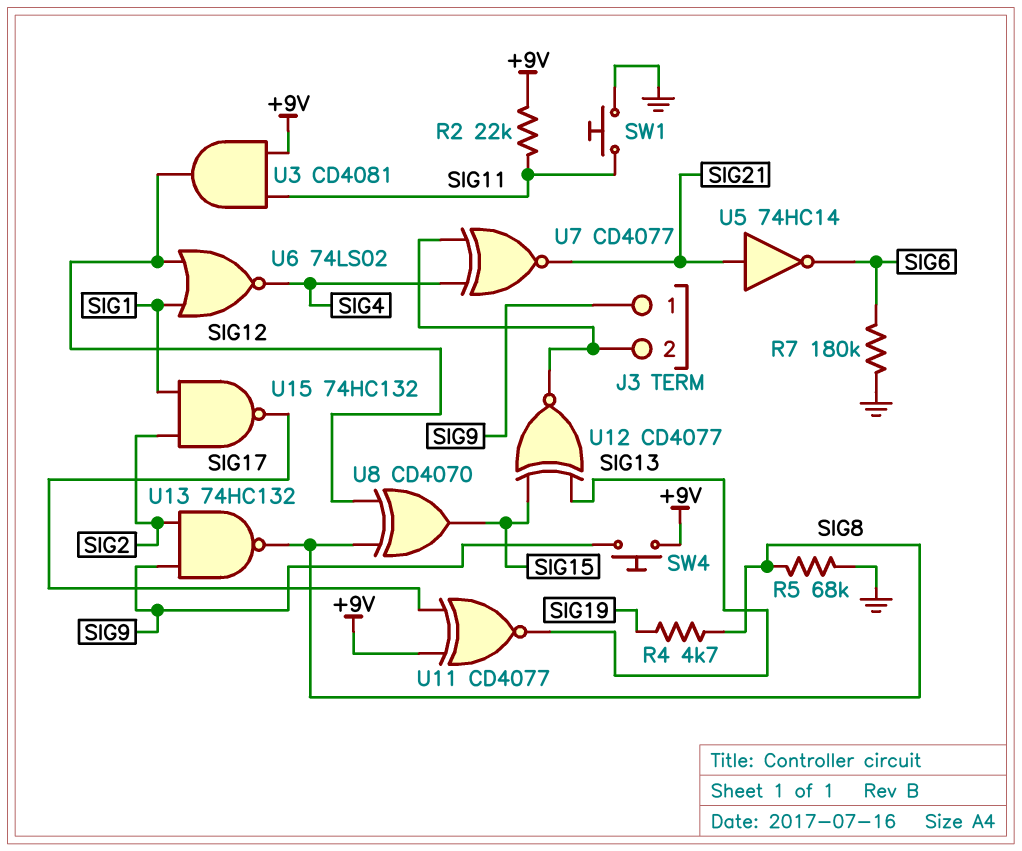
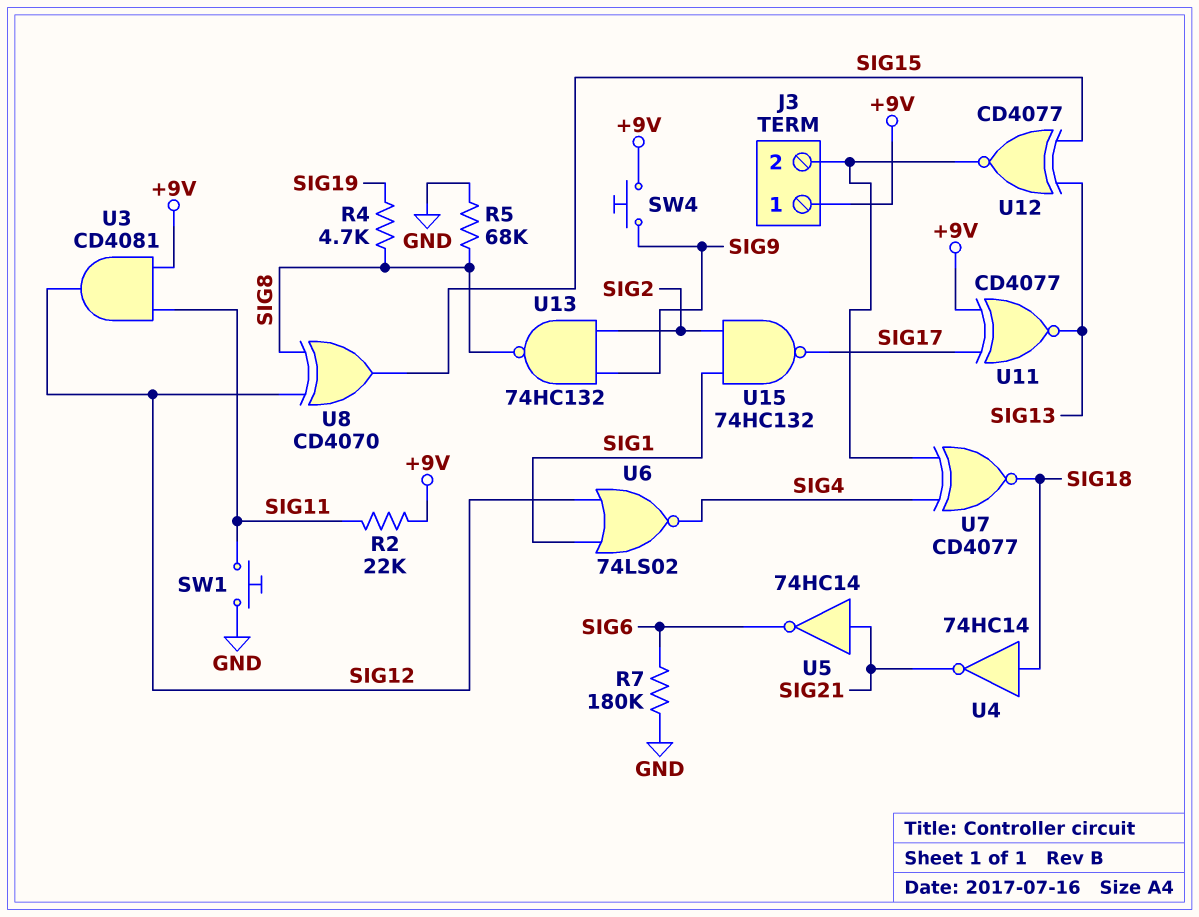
J3 pin 1: SIG9 -> +9V
U4: none -> NOT 74HC14 (in SIG18, out SIG21)
U7: XNOR CD4077 (in J3/2, in SIG4, out SIG21) -> XNOR CD4077 (in J3/2, in SIG4, out SIG18)

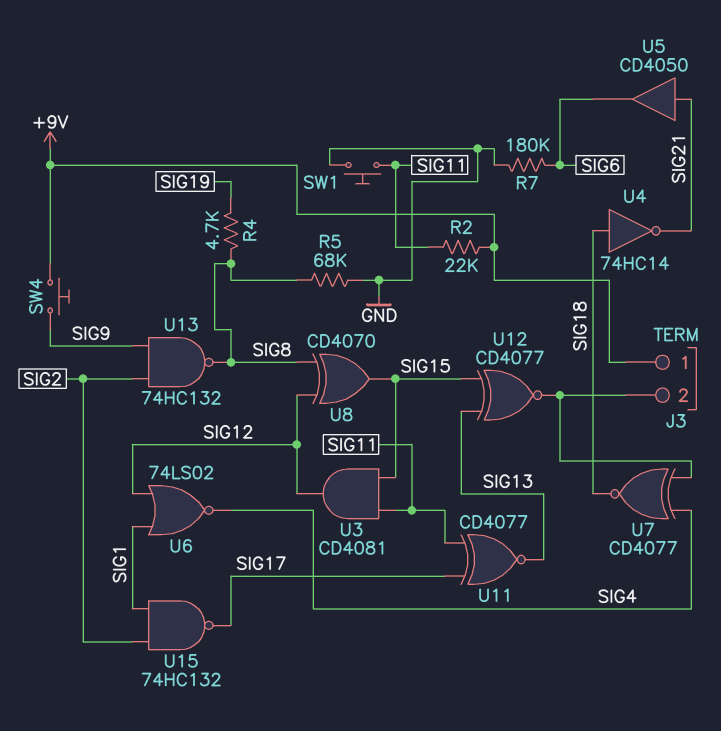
U3: AND CD4081 (in +9V, in SIG11, out SIG12) -> AND CD4081 (in SIG11, in SIG15, out SIG12)
U5: NOT 74HC14 (in SIG21, out SIG6) -> buffer CD4050 (in SIG21, out SIG6)
U11: XNOR CD4077 (in +9V, in SIG17, out SIG13) -> XNOR CD4077 (in SIG11, in SIG17, out SIG13)

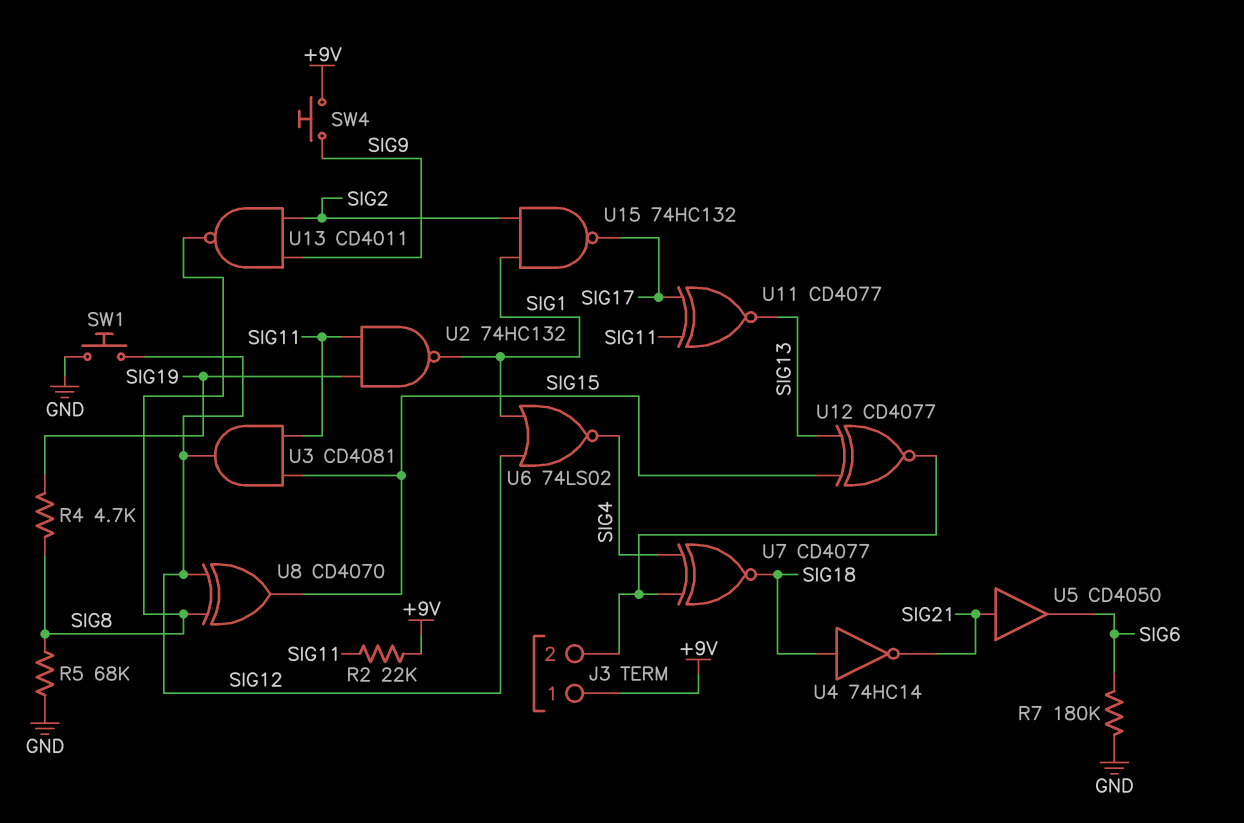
SW1: button (GND, SIG11) -> button (GND, SIG12)
U2: none -> NAND 74HC132 (in SIG11, in SIG19, out SIG1)
U13: NAND 74HC132 (in SIG2, in SIG9, out SIG8) -> NAND CD4011 (in SIG2, in SIG9, out SIG8)

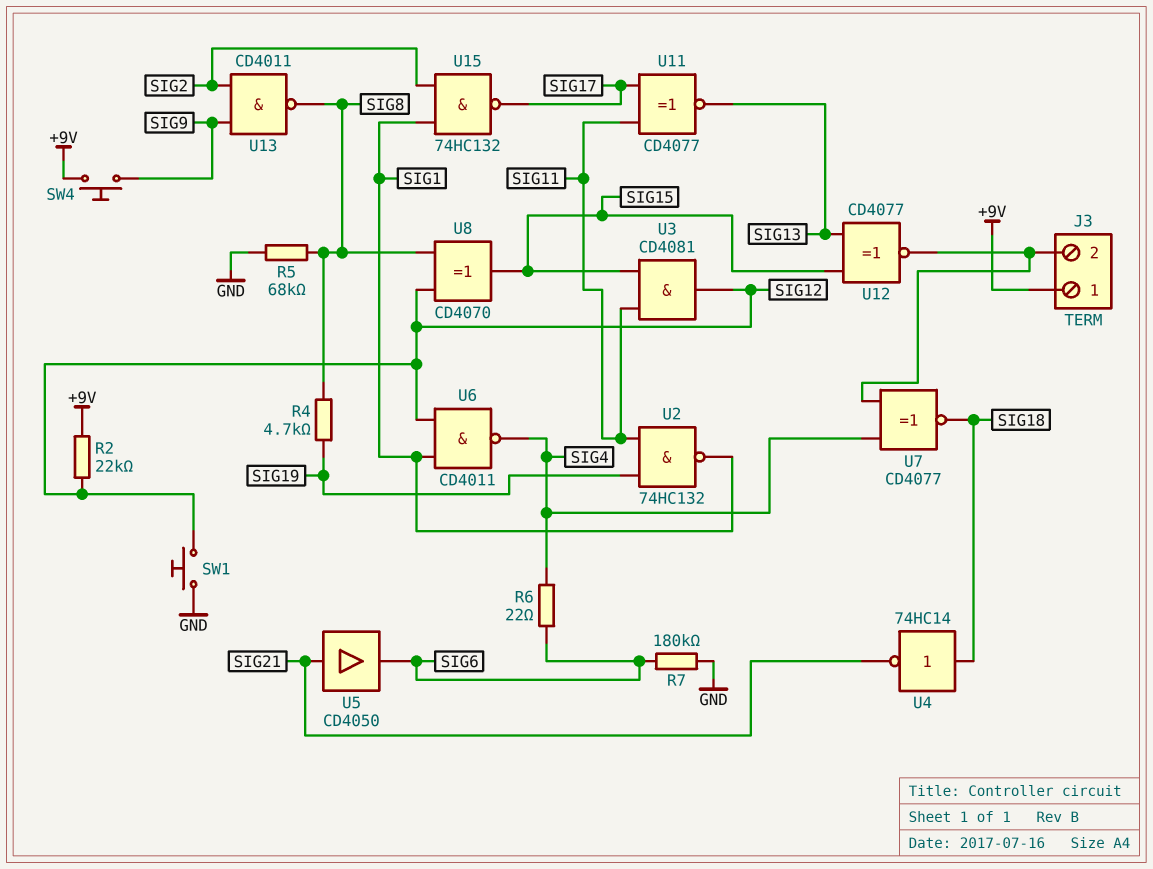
R2: 22k (+9V, SIG11) -> 22k (+9V, SIG12)
R6: none -> 22 (SIG4, SIG6)
U6: NOR 74LS02 (in SIG1, in SIG12, out SIG4) -> NAND CD4011 (in SIG1, in SIG12, out SIG4)

